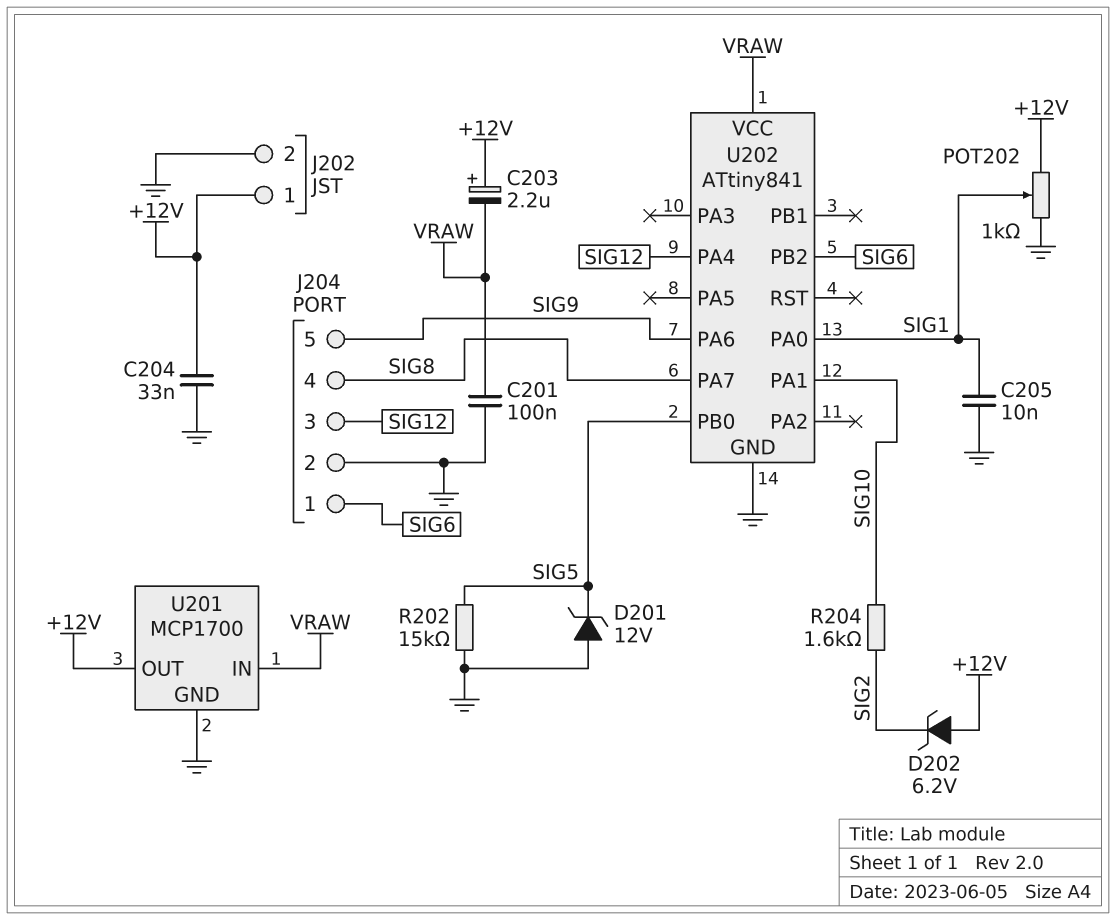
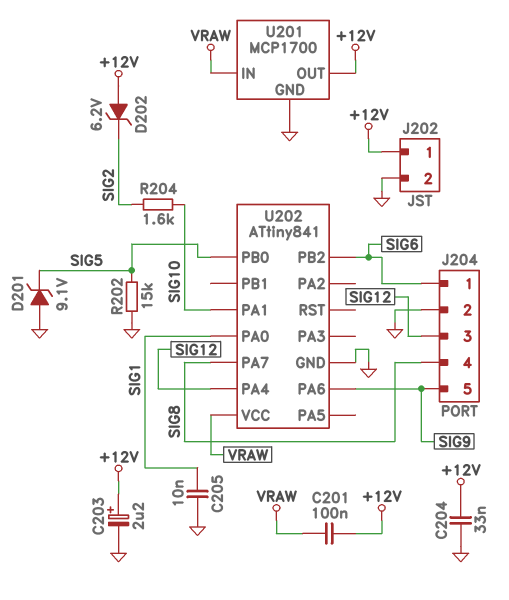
C201: 100nF (GND, VRAW) -> 100nF (+12V, VRAW)
C203: 2.2uF (plus +12V, minus VRAW) -> 2.2uF (plus +12V, minus GND)
D201: zener 12V (A GND, K SIG5) -> zener 9.1V (A GND, K SIG5)
POT202: 1k (+12V, GND, wiper SIG1) -> none

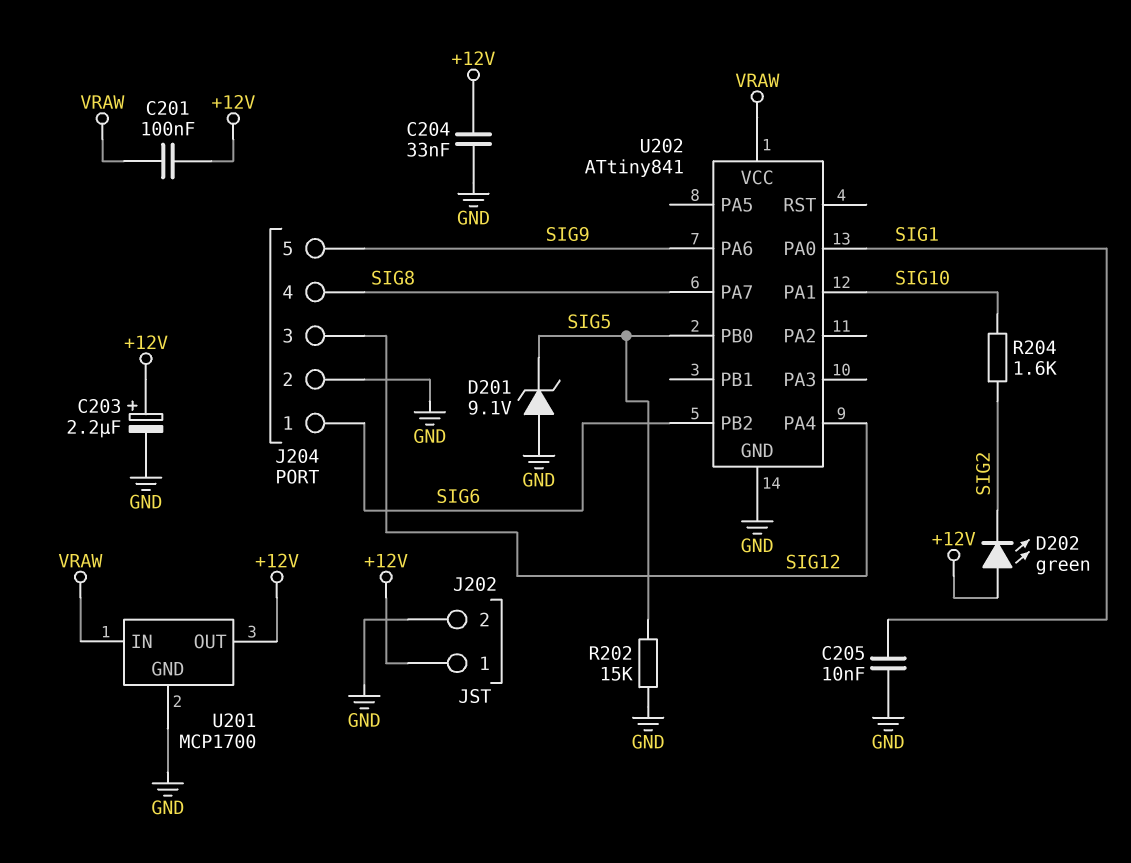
D202: zener 6.2V (A +12V, K SIG2) -> LED green (A +12V, K SIG2)

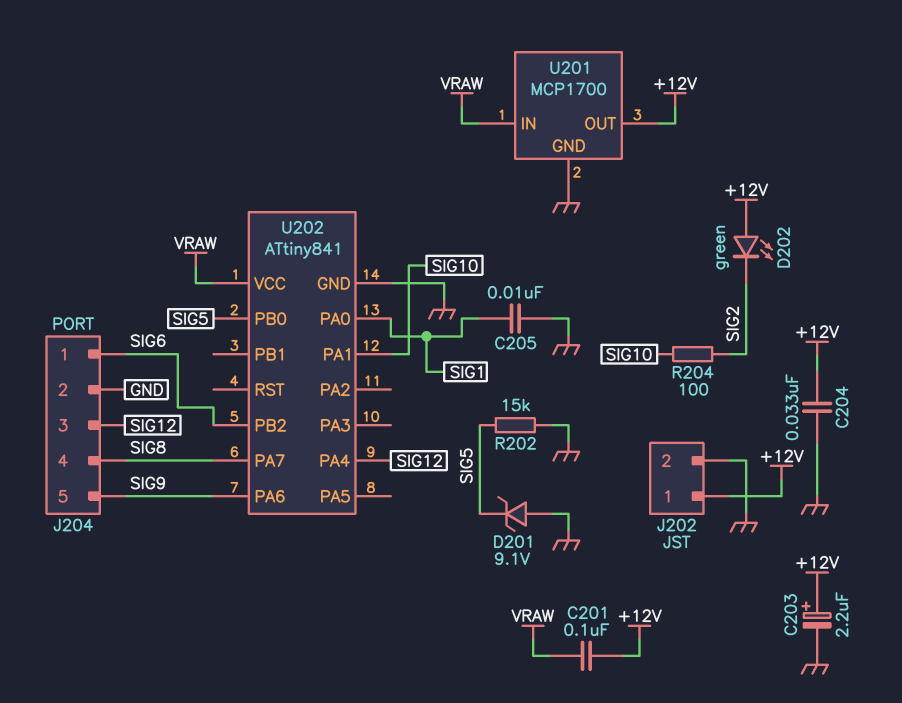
R204: 1.6k (SIG2, SIG10) -> 100 (SIG2, SIG10)

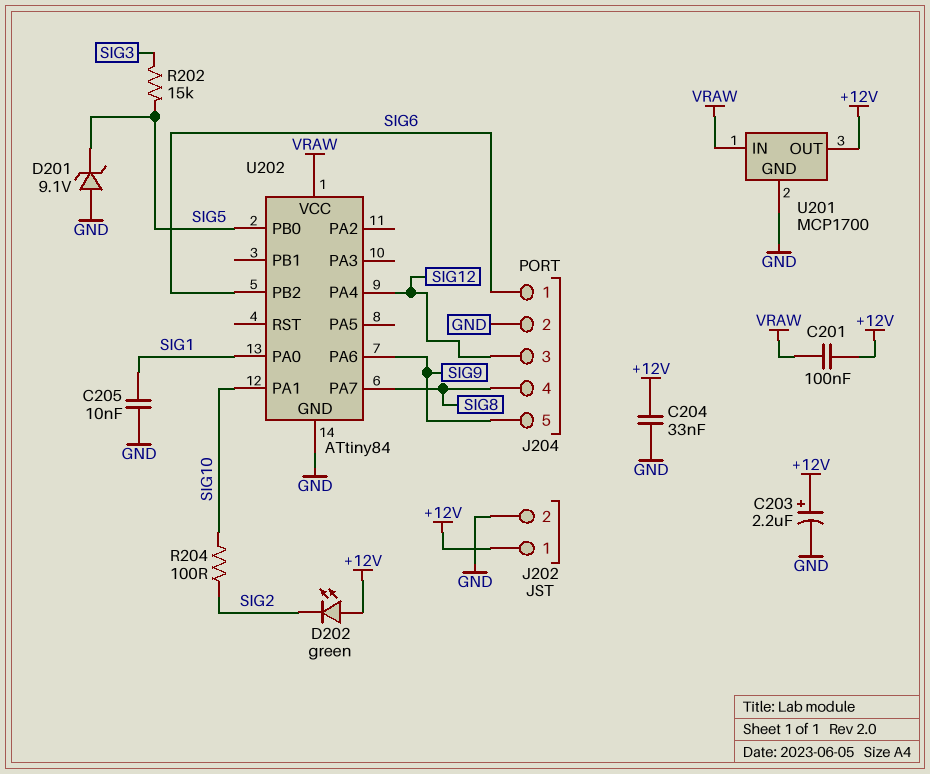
R202: 15k (GND, SIG5) -> 15k (SIG3, SIG5)
U202: ATtiny841 -> ATtiny84

